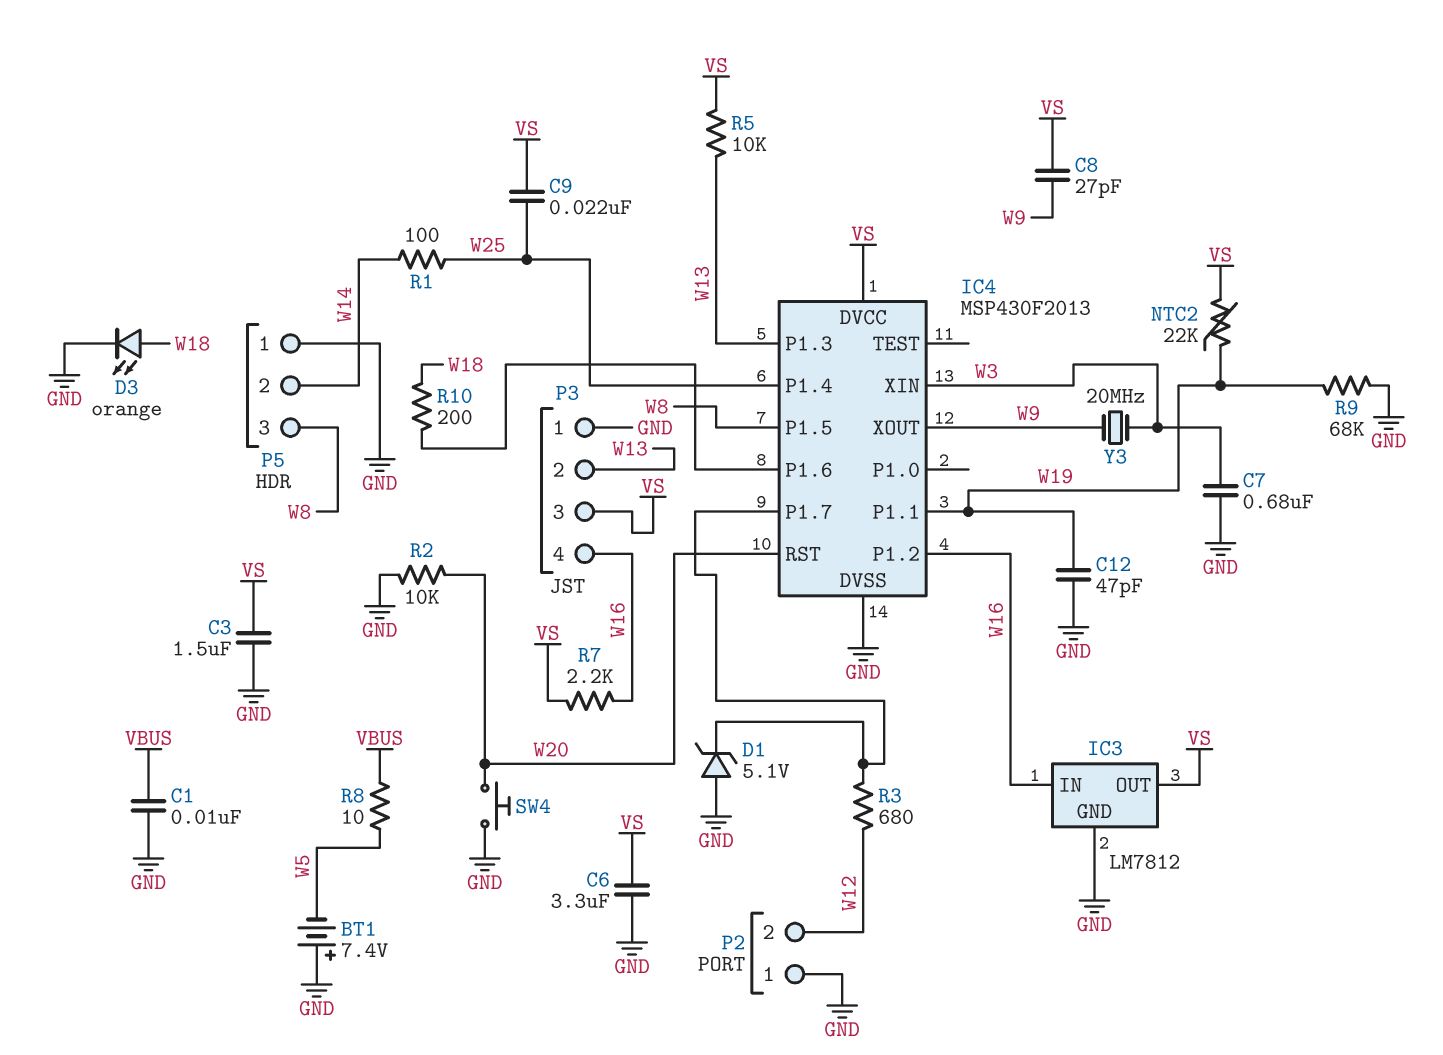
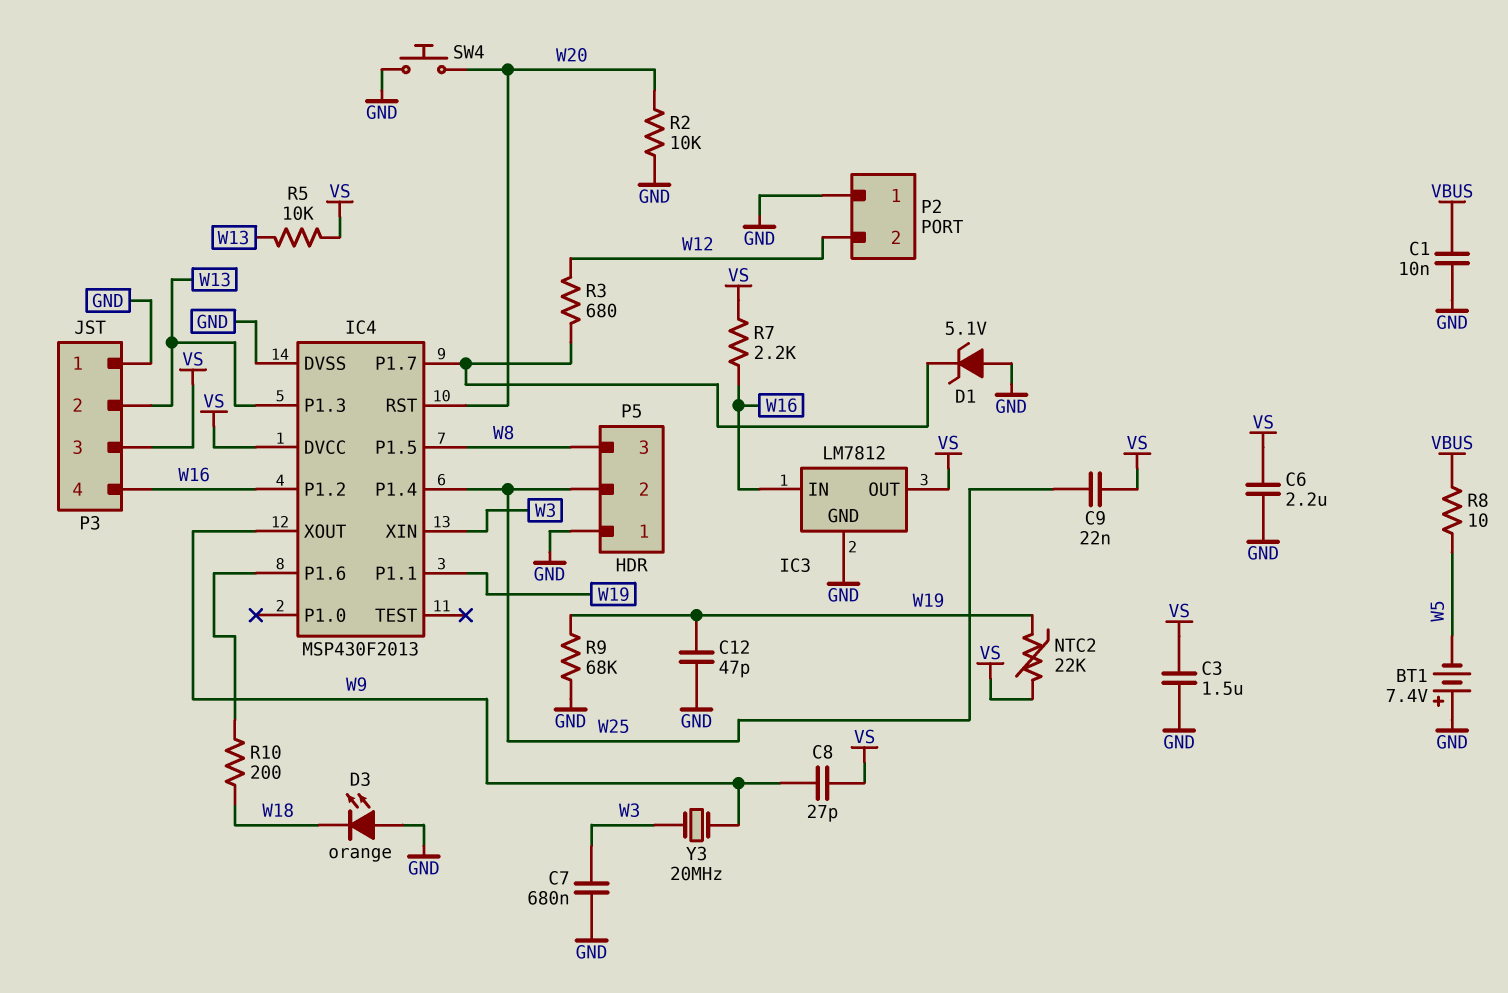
C6: 3.3uF (GND, VS) -> 2.2uF (GND, VS)
D3: LED orange (A W18, K GND) -> LED orange (A GND, K W18)
P5 pin 2: W14 -> W25
R1: 100 (W14, W25) -> none

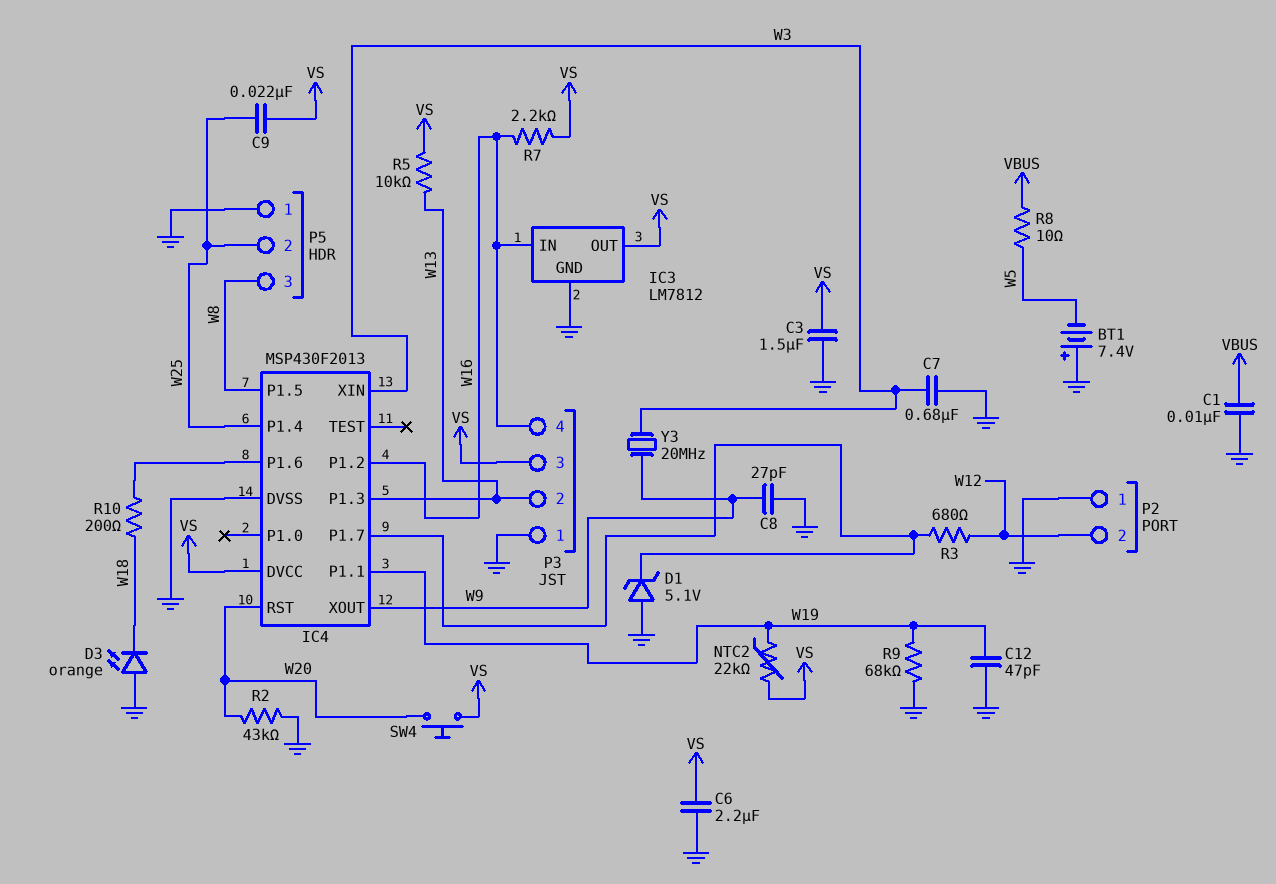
C8: 27pF (VS, W9) -> 27pF (GND, W9)
R2: 10k (GND, W20) -> 43k (GND, W20)
SW4: button (GND, W20) -> button (VS, W20)

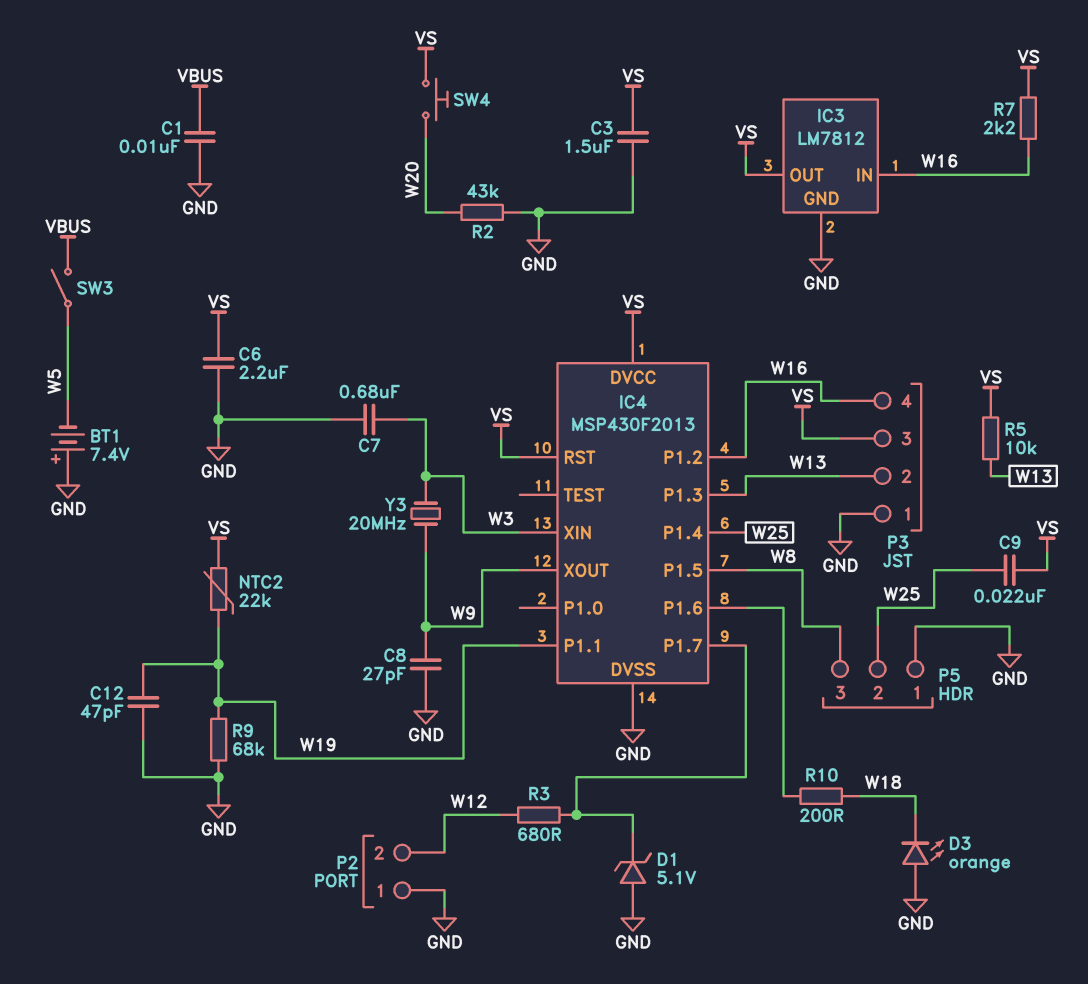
IC4 pin RST: W20 -> VS
R8: 10 (VBUS, W5) -> none
SW3: none -> switch (VBUS, W5)

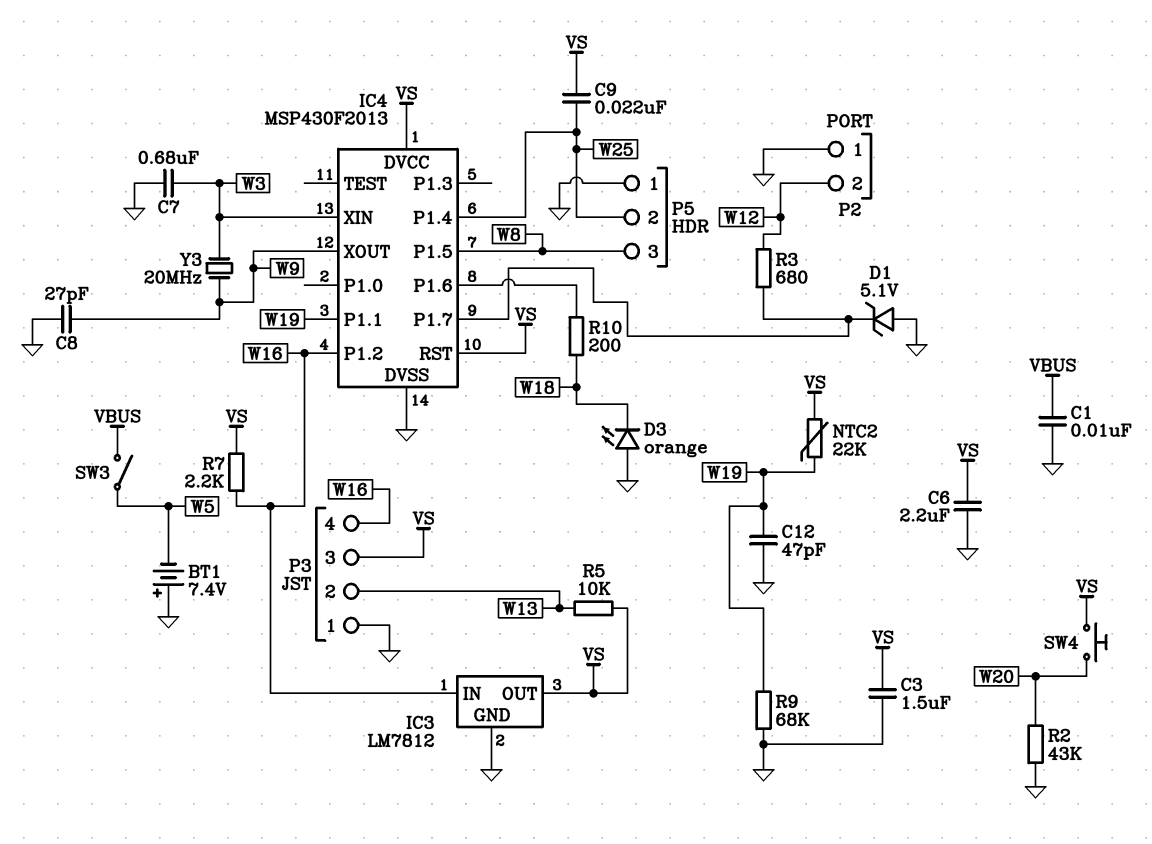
IC4 pin P1.3: W13 -> none

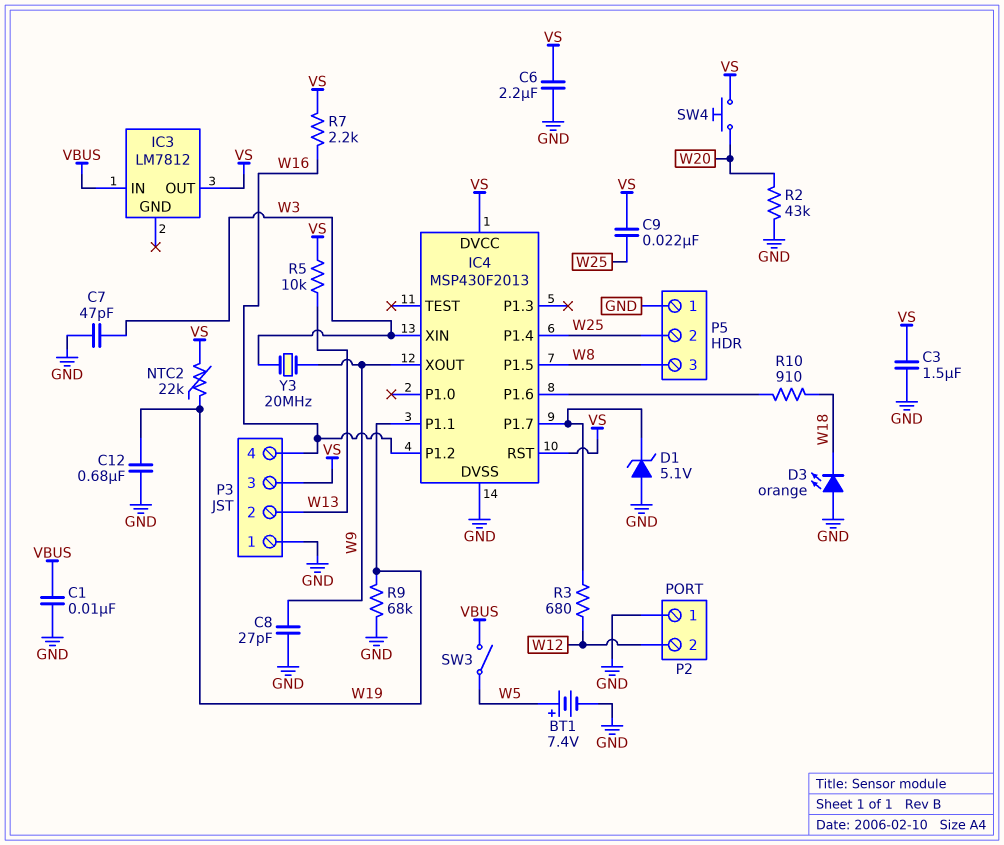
BT1: 7.4V (plus GND, minus W5) -> 7.4V (plus W5, minus GND)
C7: 680nF (GND, W3) -> 47pF (GND, W3)
C12: 47pF (GND, W19) -> 680nF (GND, W19)
IC3 pin GND: GND -> none
IC3 pin IN: W16 -> VBUS
R10: 200 (IC4/P1.6, W18) -> 910 (IC4/P1.6, W18)

